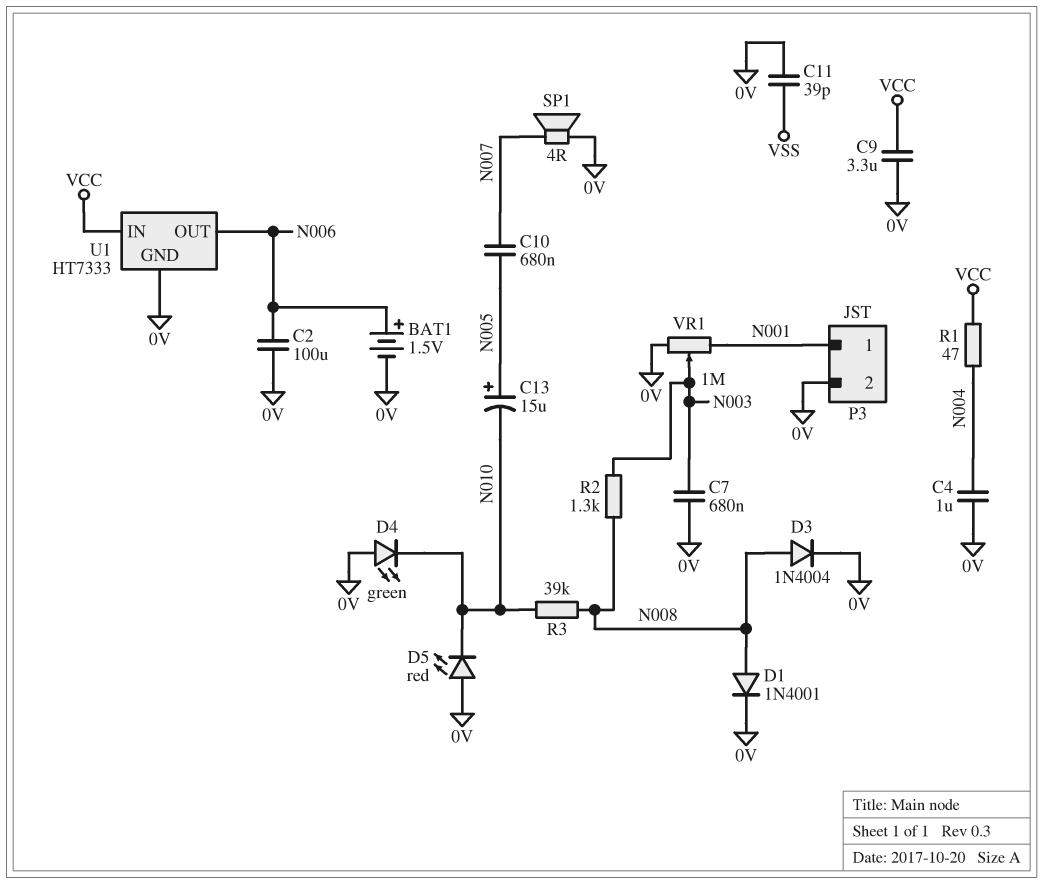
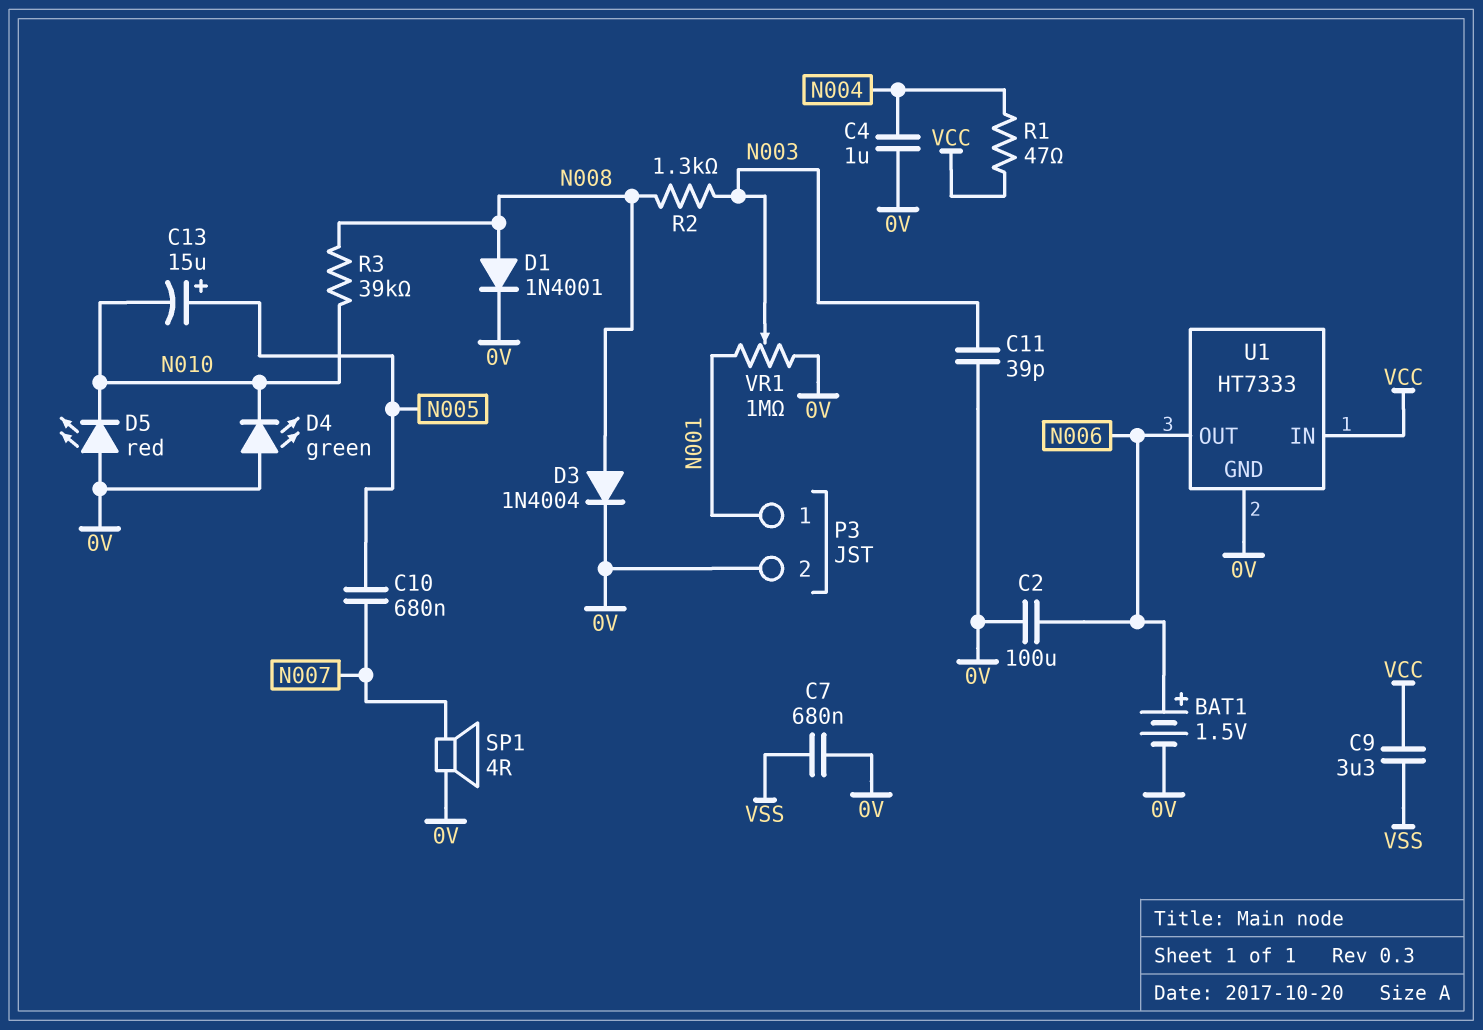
C7: 680nF (0V, N003) -> 680nF (0V, VSS)
C9: 3.3uF (0V, VCC) -> 3.3uF (VCC, VSS)
C11: 39pF (0V, VSS) -> 39pF (0V, N003)

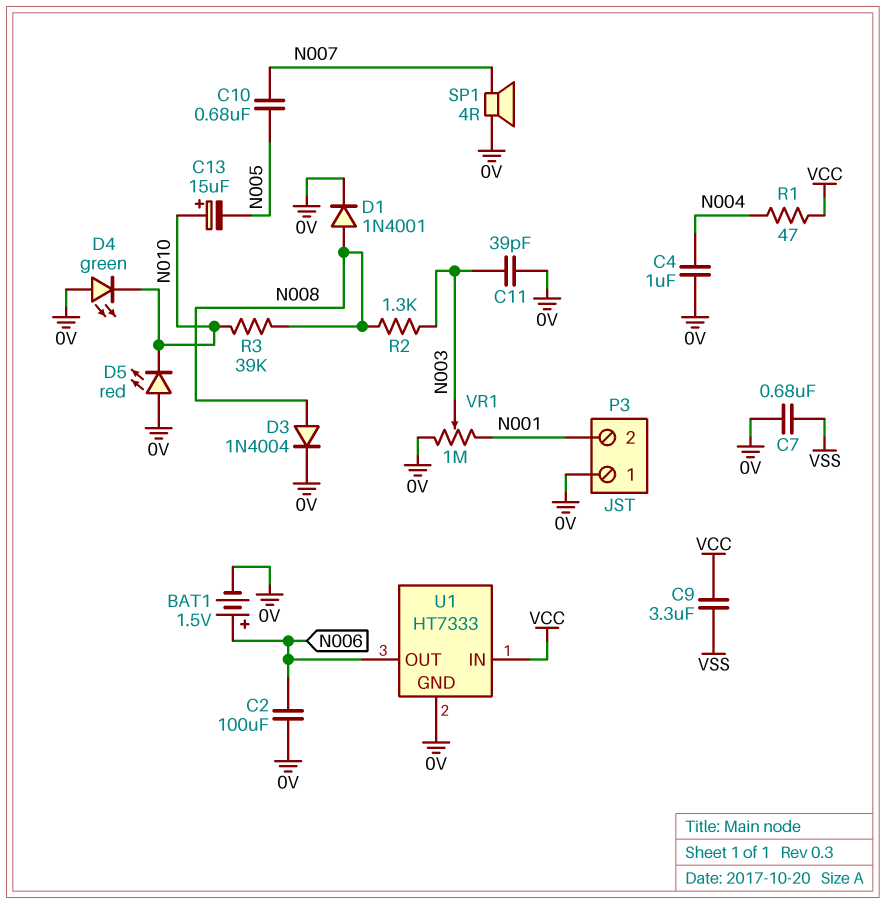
C13: 15uF (plus N005, minus N010) -> 15uF (plus N010, minus N005)
P3 pin 1: N001 -> 0V
P3 pin 2: 0V -> N001

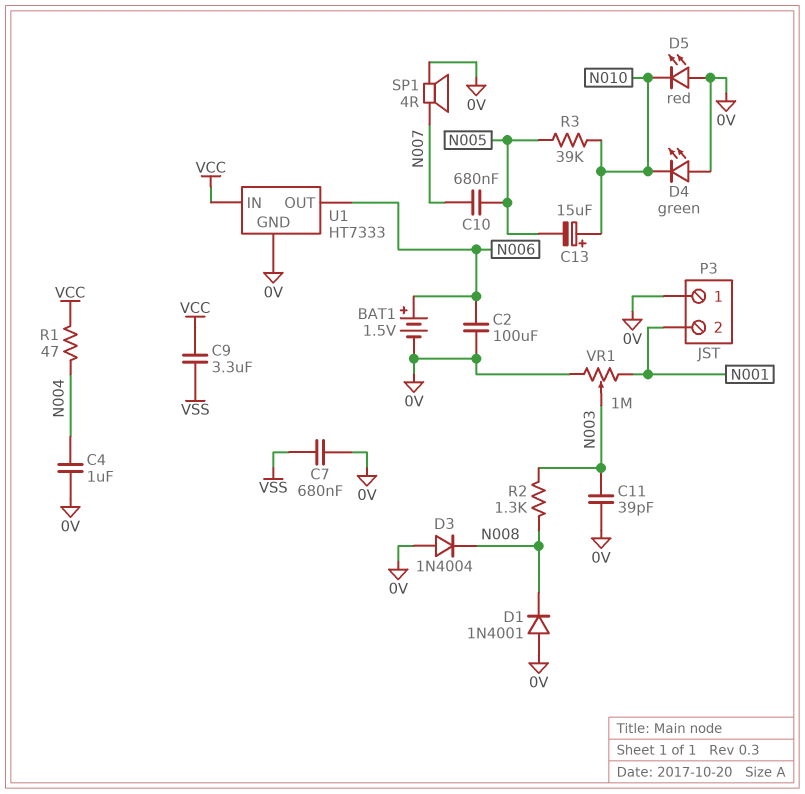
D1: diode 1N4001 (A N008, K 0V) -> diode 1N4001 (A 0V, K N008)
D3: diode 1N4004 (A N008, K 0V) -> diode 1N4004 (A 0V, K N008)
R3: 39k (N008, N010) -> 39k (N005, N010)

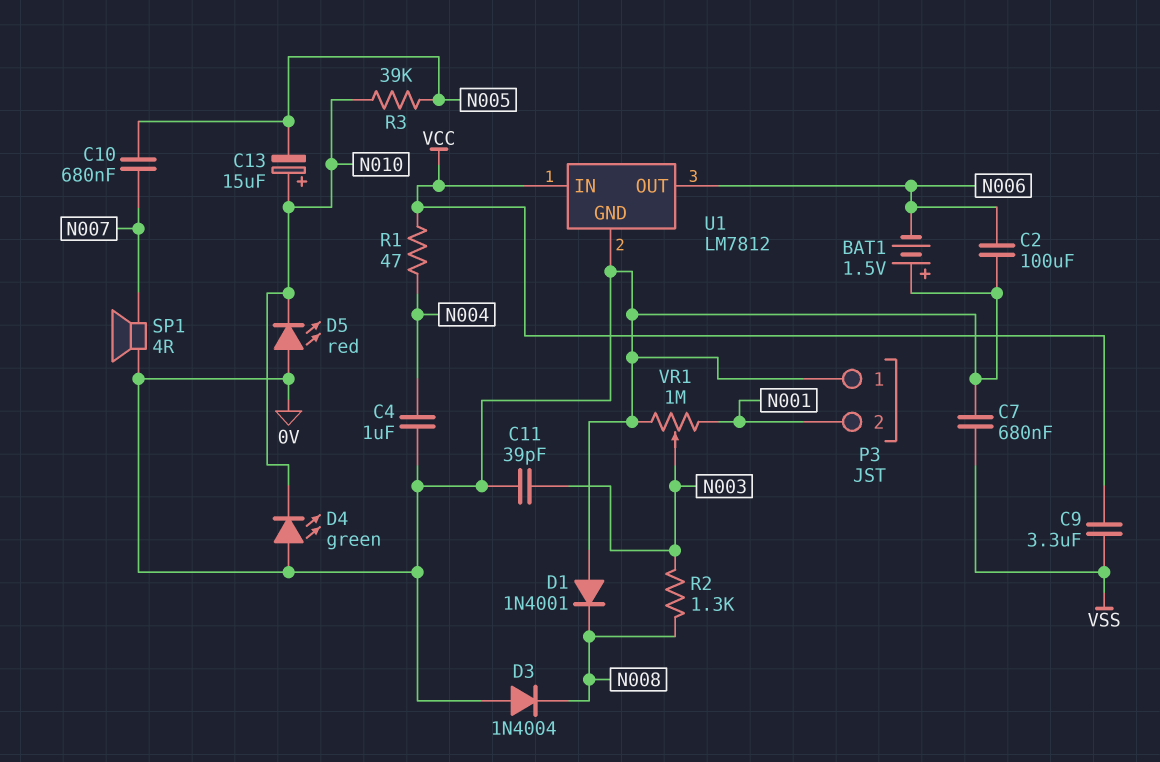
BAT1: 1.5V (plus N006, minus 0V) -> 1.5V (plus 0V, minus N006)
U1: HT7333 -> LM7812

